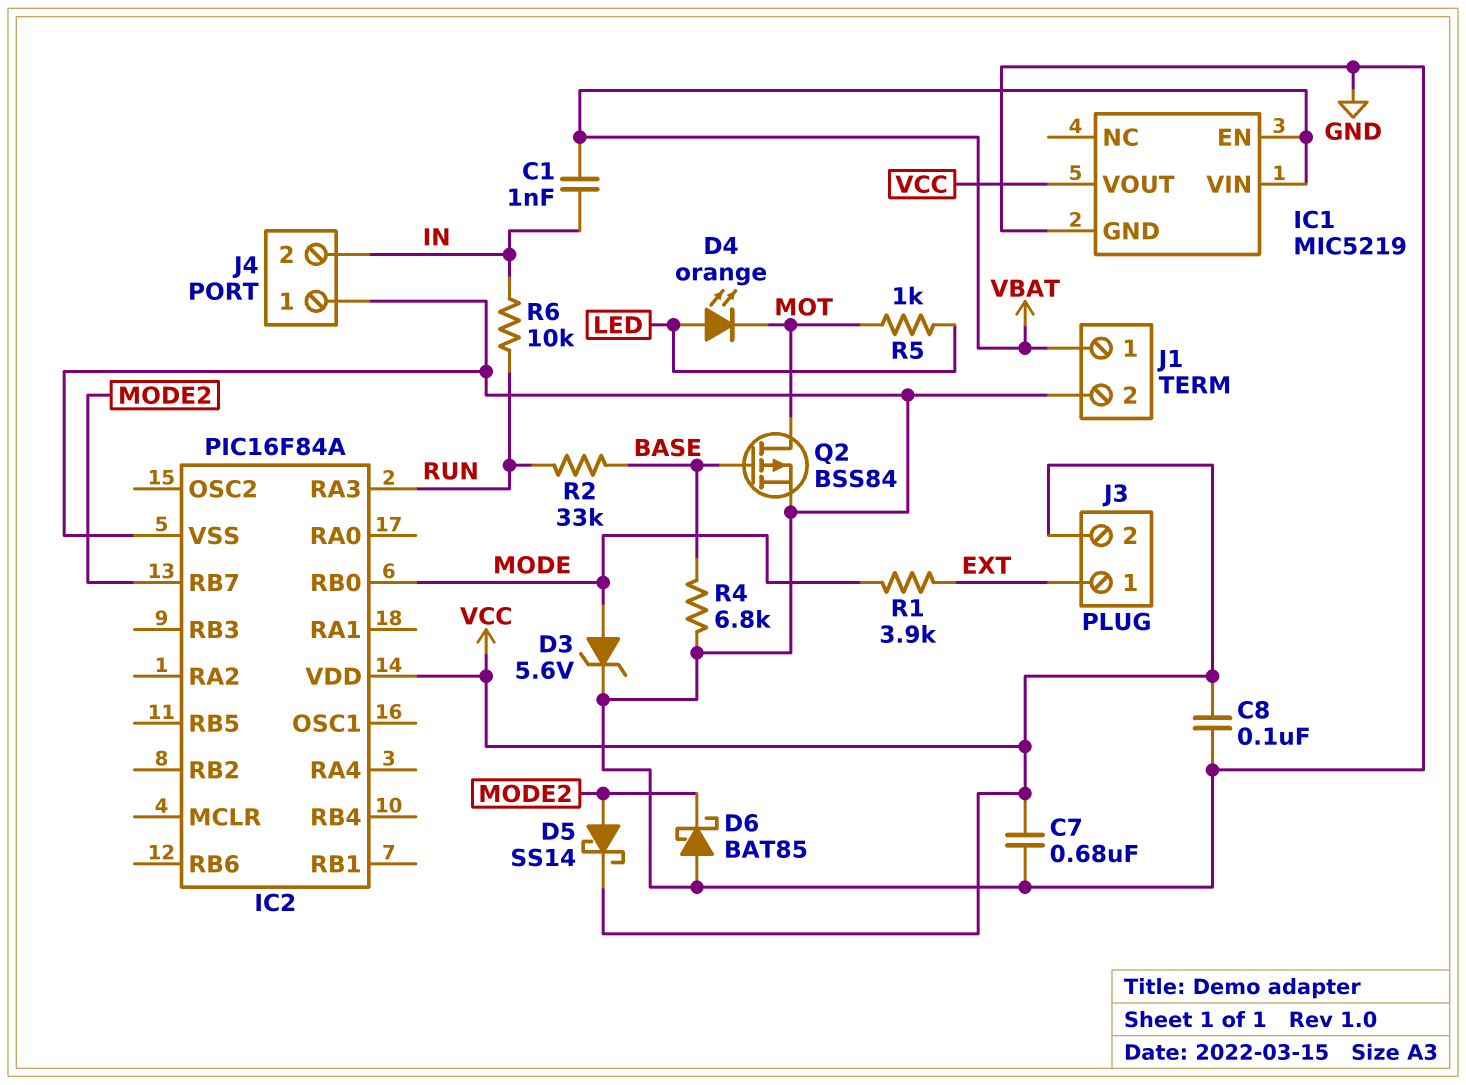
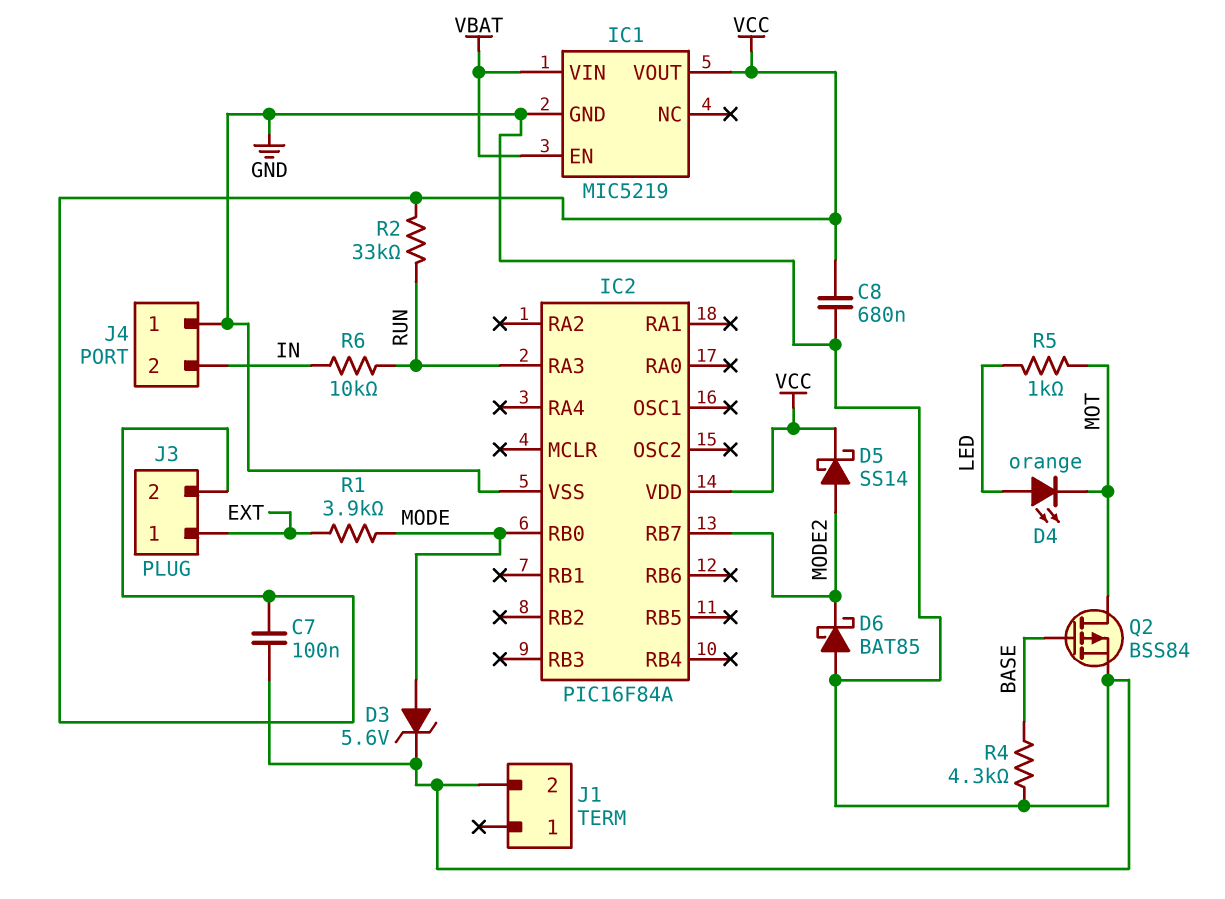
C1: 1nF (IN, VBAT) -> none
C7: 680nF (GND, VCC) -> 100nF (GND, VCC)
C8: 100nF (GND, VCC) -> 680nF (GND, VCC)
J1 pin 1: VBAT -> none
R2: 33k (BASE, RUN) -> 33k (RUN, VCC)
R4: 6.8k (BASE, GND) -> 4.3k (BASE, GND)

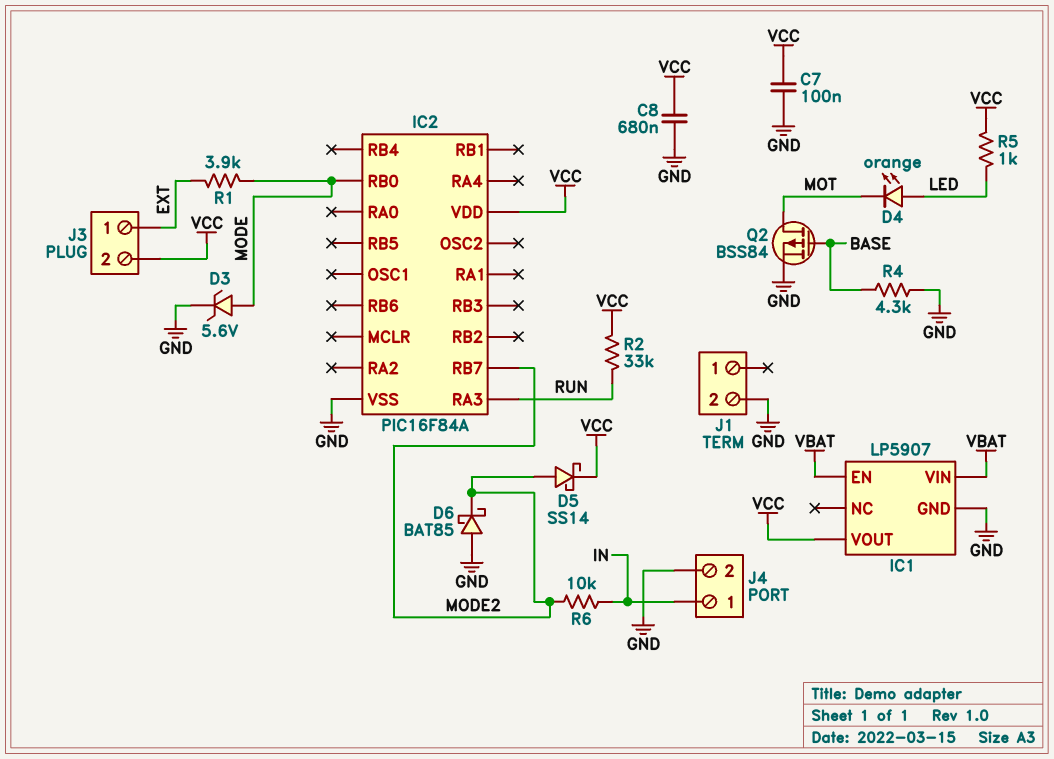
IC1: MIC5219 -> LP5907
J4 pin 1: GND -> IN
J4 pin 2: IN -> GND
R5: 1k (LED, MOT) -> 1k (LED, VCC)
R6: 10k (IN, RUN) -> 10k (IN, MODE2)

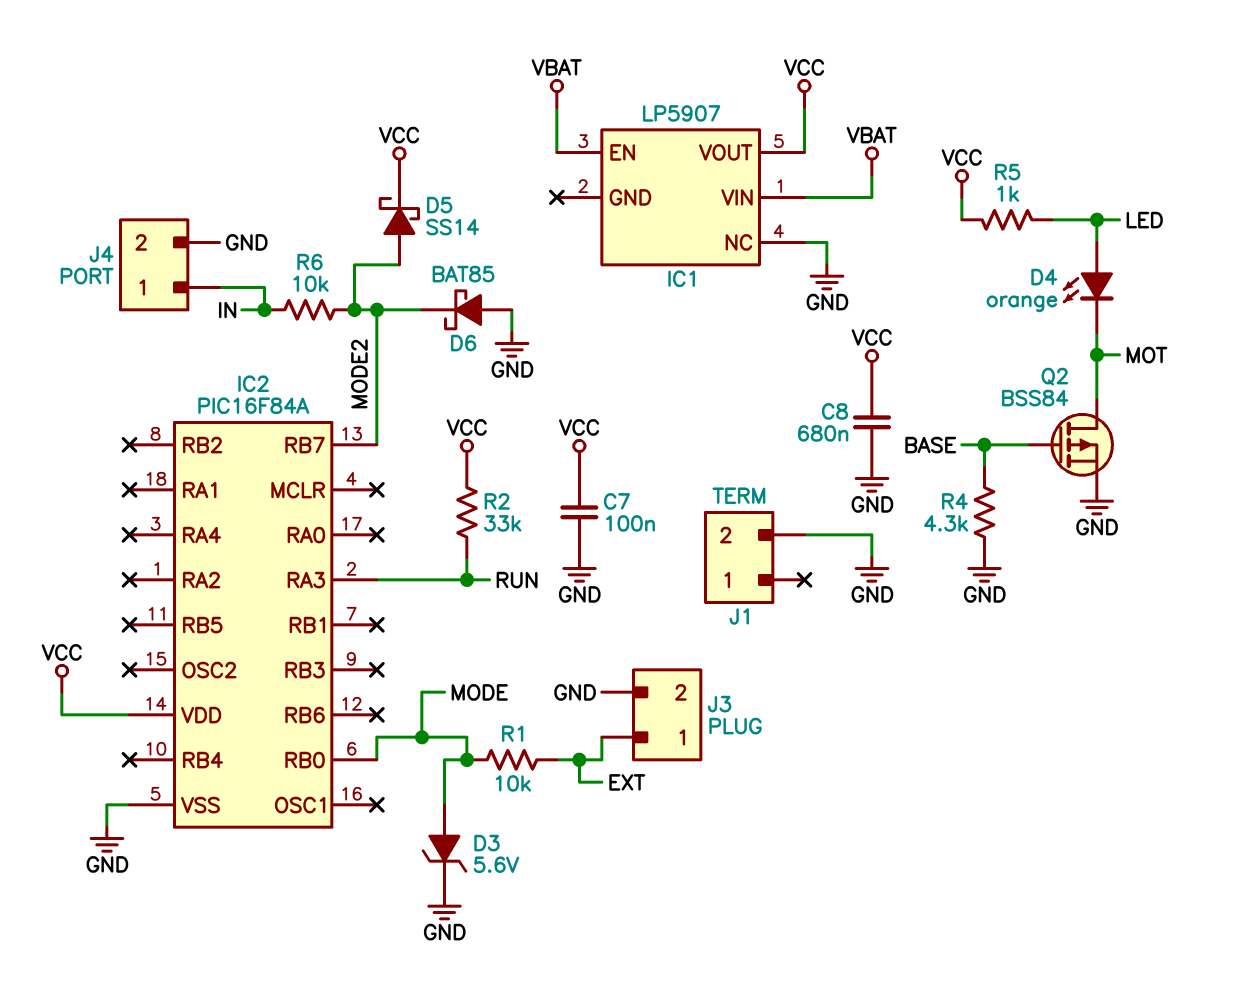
IC1 pin GND: GND -> none
IC1 pin NC: none -> GND
J3 pin 2: VCC -> GND
R1: 3.9k (EXT, MODE) -> 10k (EXT, MODE)

